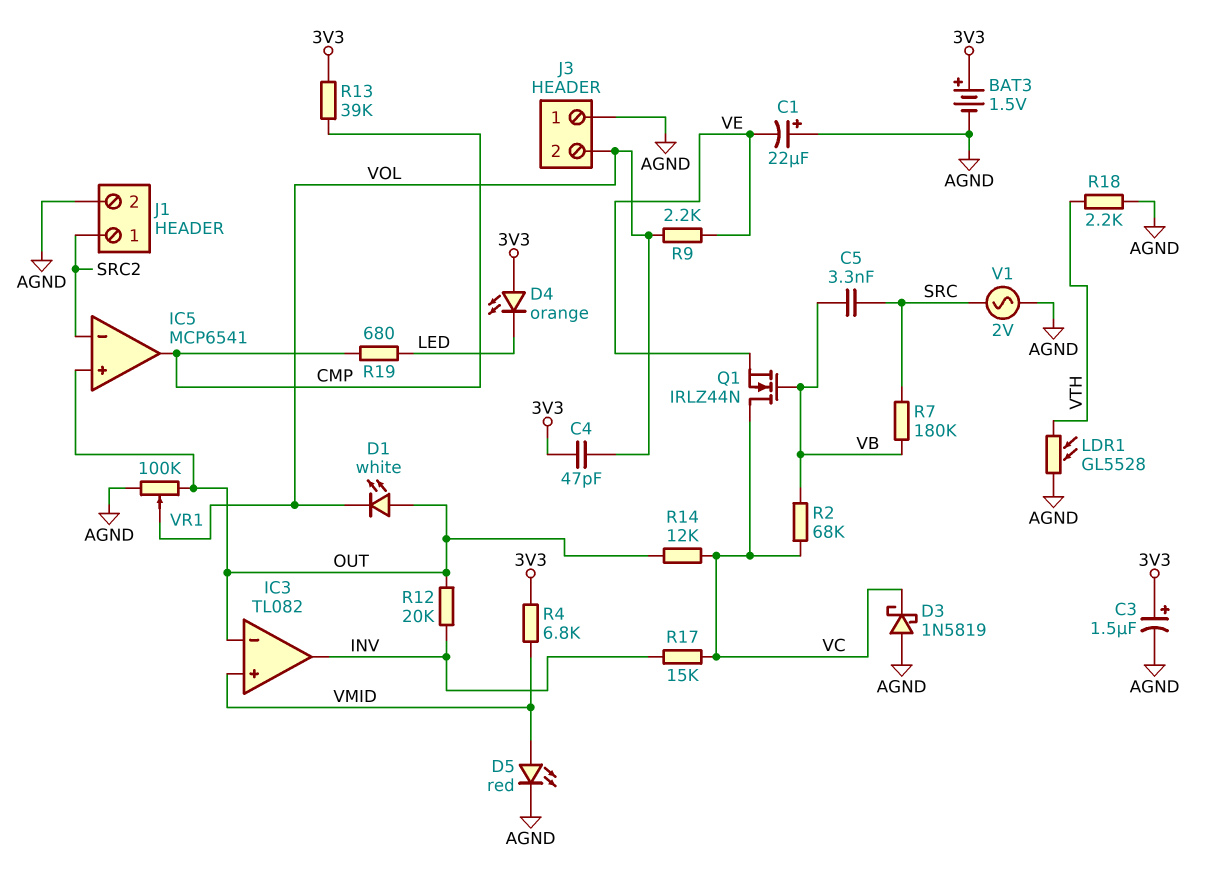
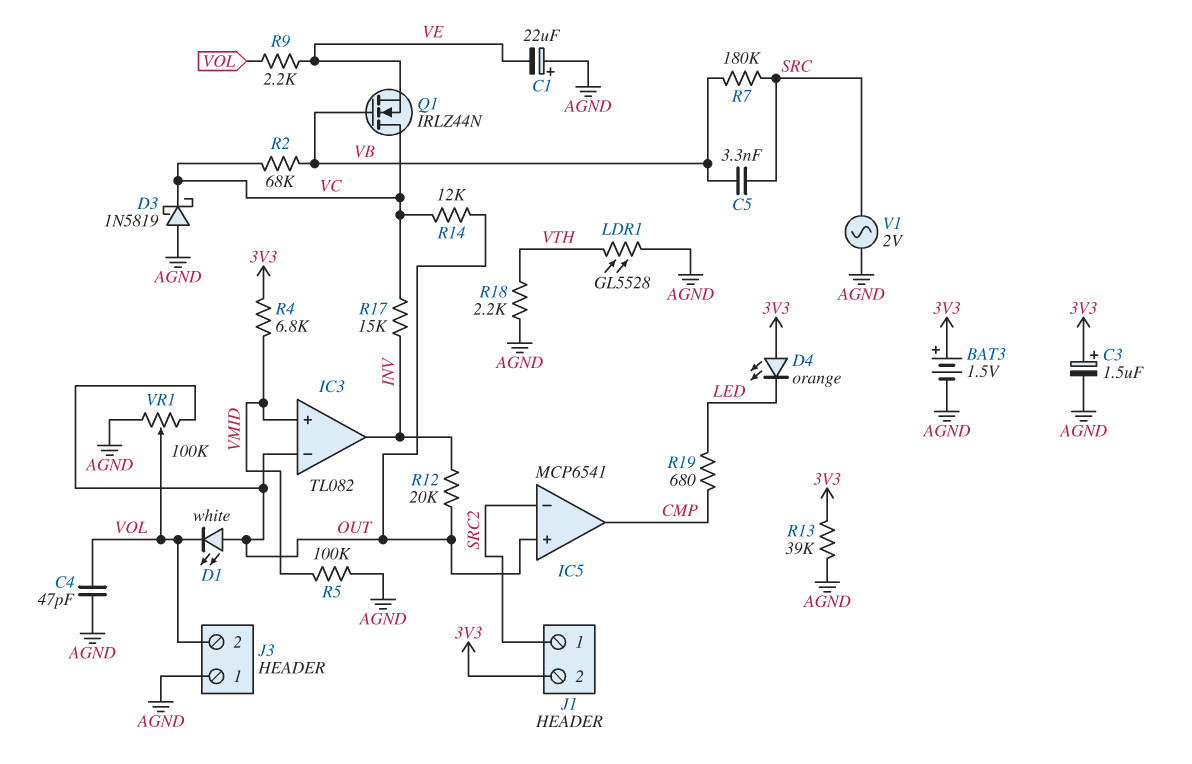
C4: 47pF (3V3, VOL) -> 47pF (AGND, VOL)
D5: LED red (A VMID, K AGND) -> none
J1 pin 2: AGND -> 3V3
R5: none -> 100k (AGND, VMID)
R13: 39k (3V3, CMP) -> 39k (3V3, AGND)

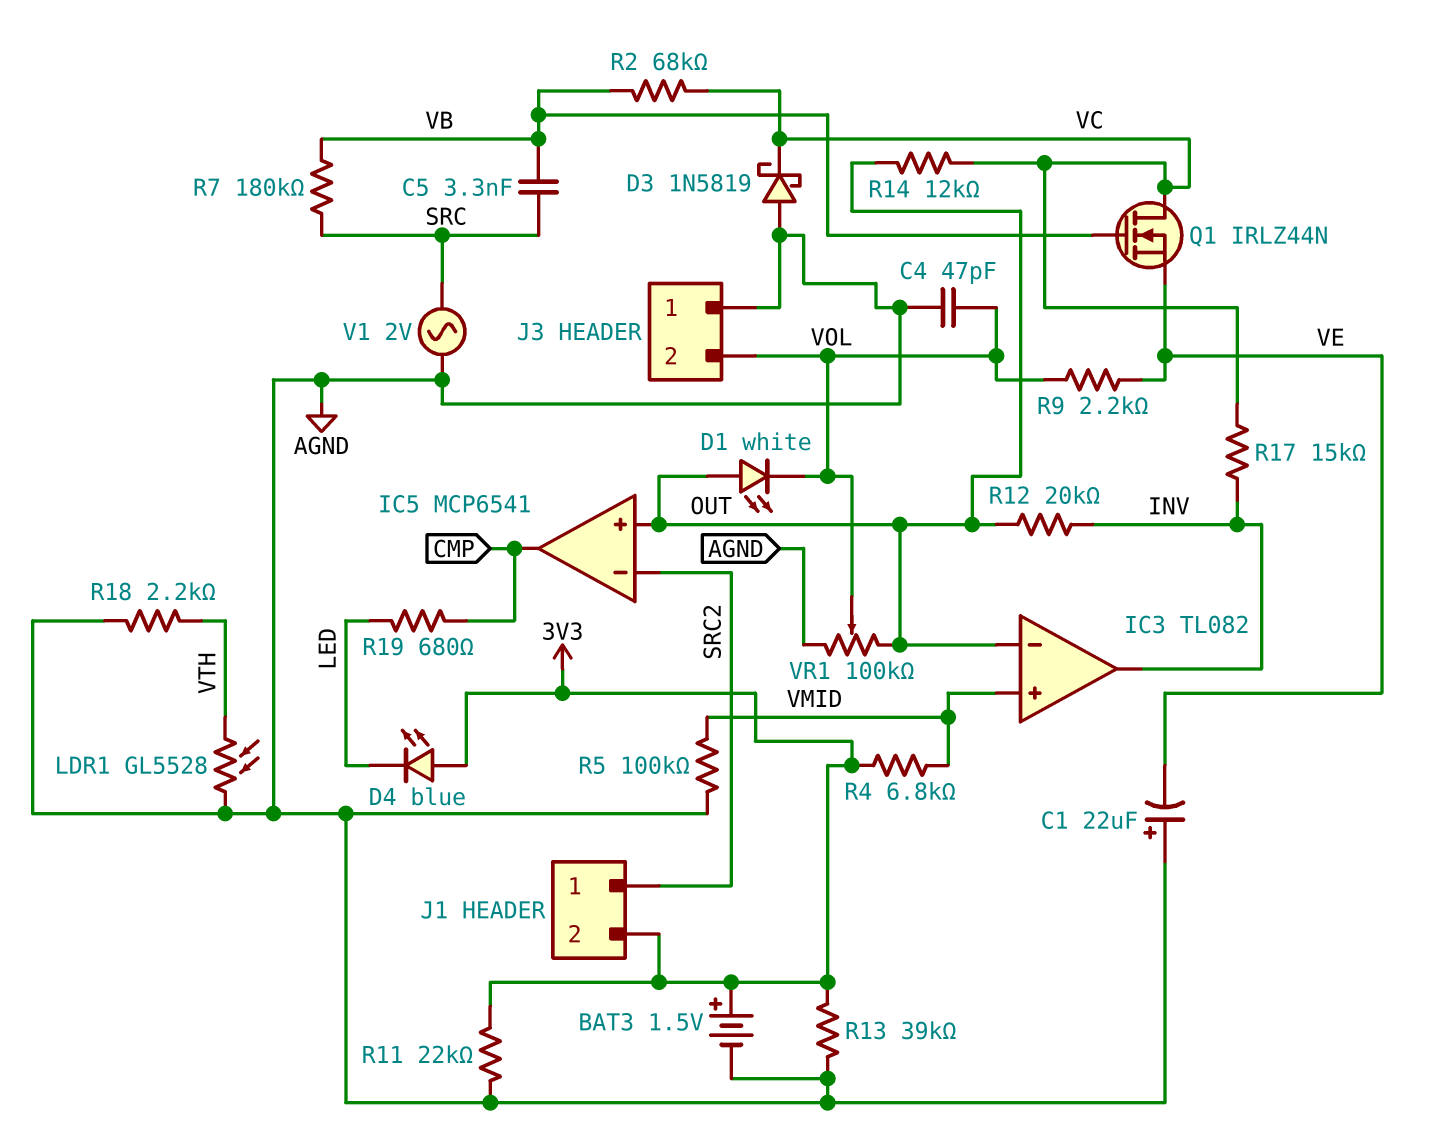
C3: 1.5uF (plus 3V3, minus AGND) -> none
D4: LED orange (A 3V3, K LED) -> LED blue (A 3V3, K LED)
R11: none -> 22k (3V3, AGND)

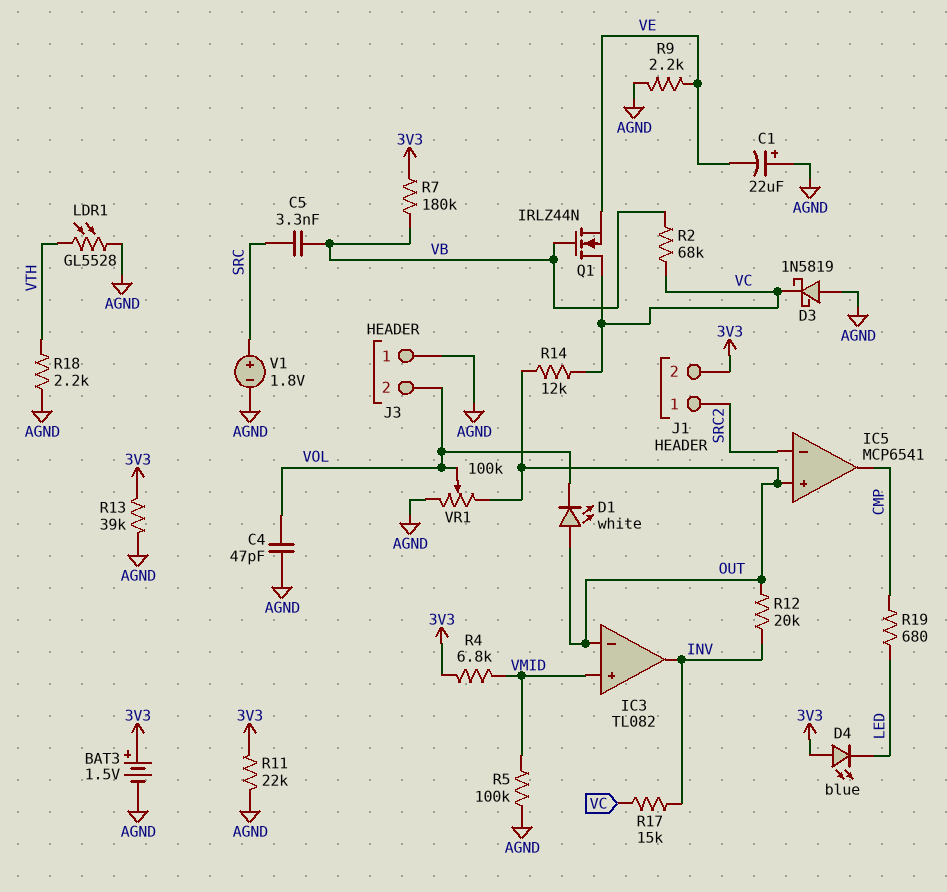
R7: 180k (SRC, VB) -> 180k (3V3, VB)
R9: 2.2k (VE, VOL) -> 2.2k (AGND, VE)
V1: AC 2V (AGND, SRC) -> 1.8V (plus SRC, minus AGND)

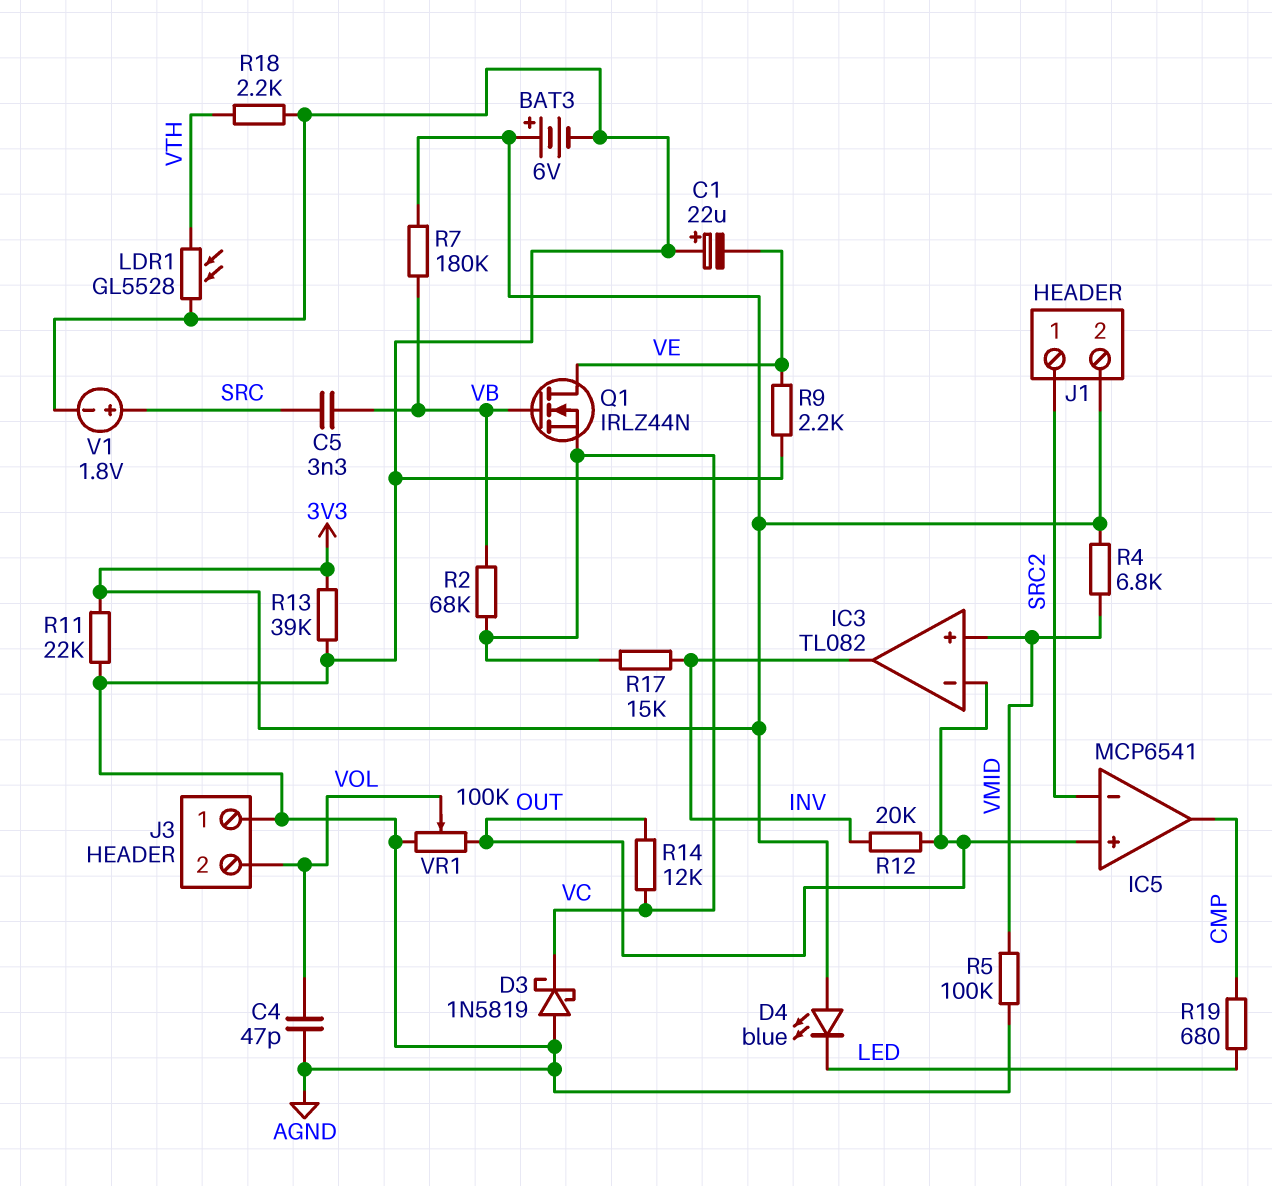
BAT3: 1.5V (plus 3V3, minus AGND) -> 6V (plus 3V3, minus AGND)
D1: LED white (A OUT, K VOL) -> none
Q1: NMOS IRLZ44N (G VB, D VC, S VE) -> NMOS IRLZ44N (G VB, D VE, S VC)

